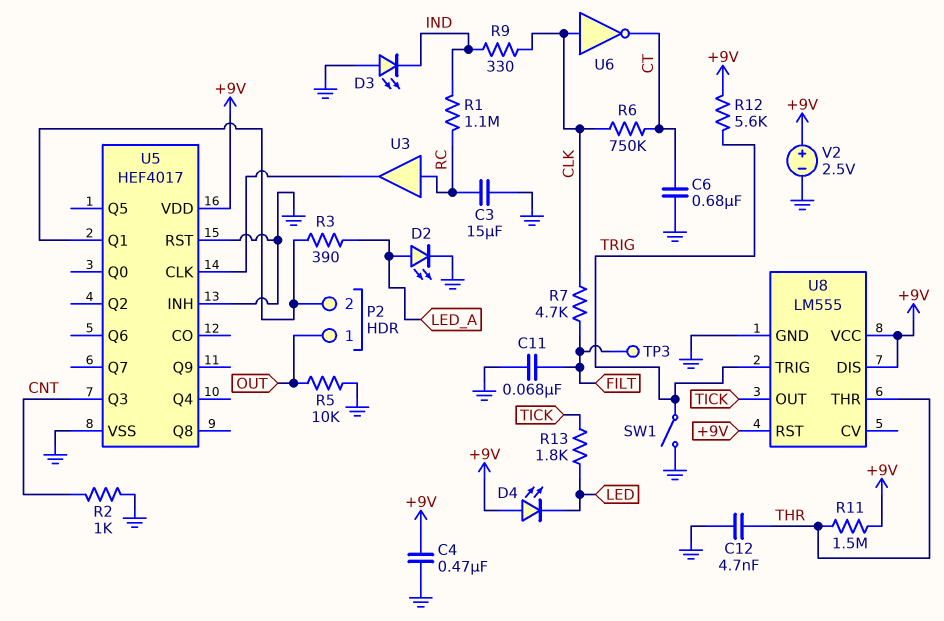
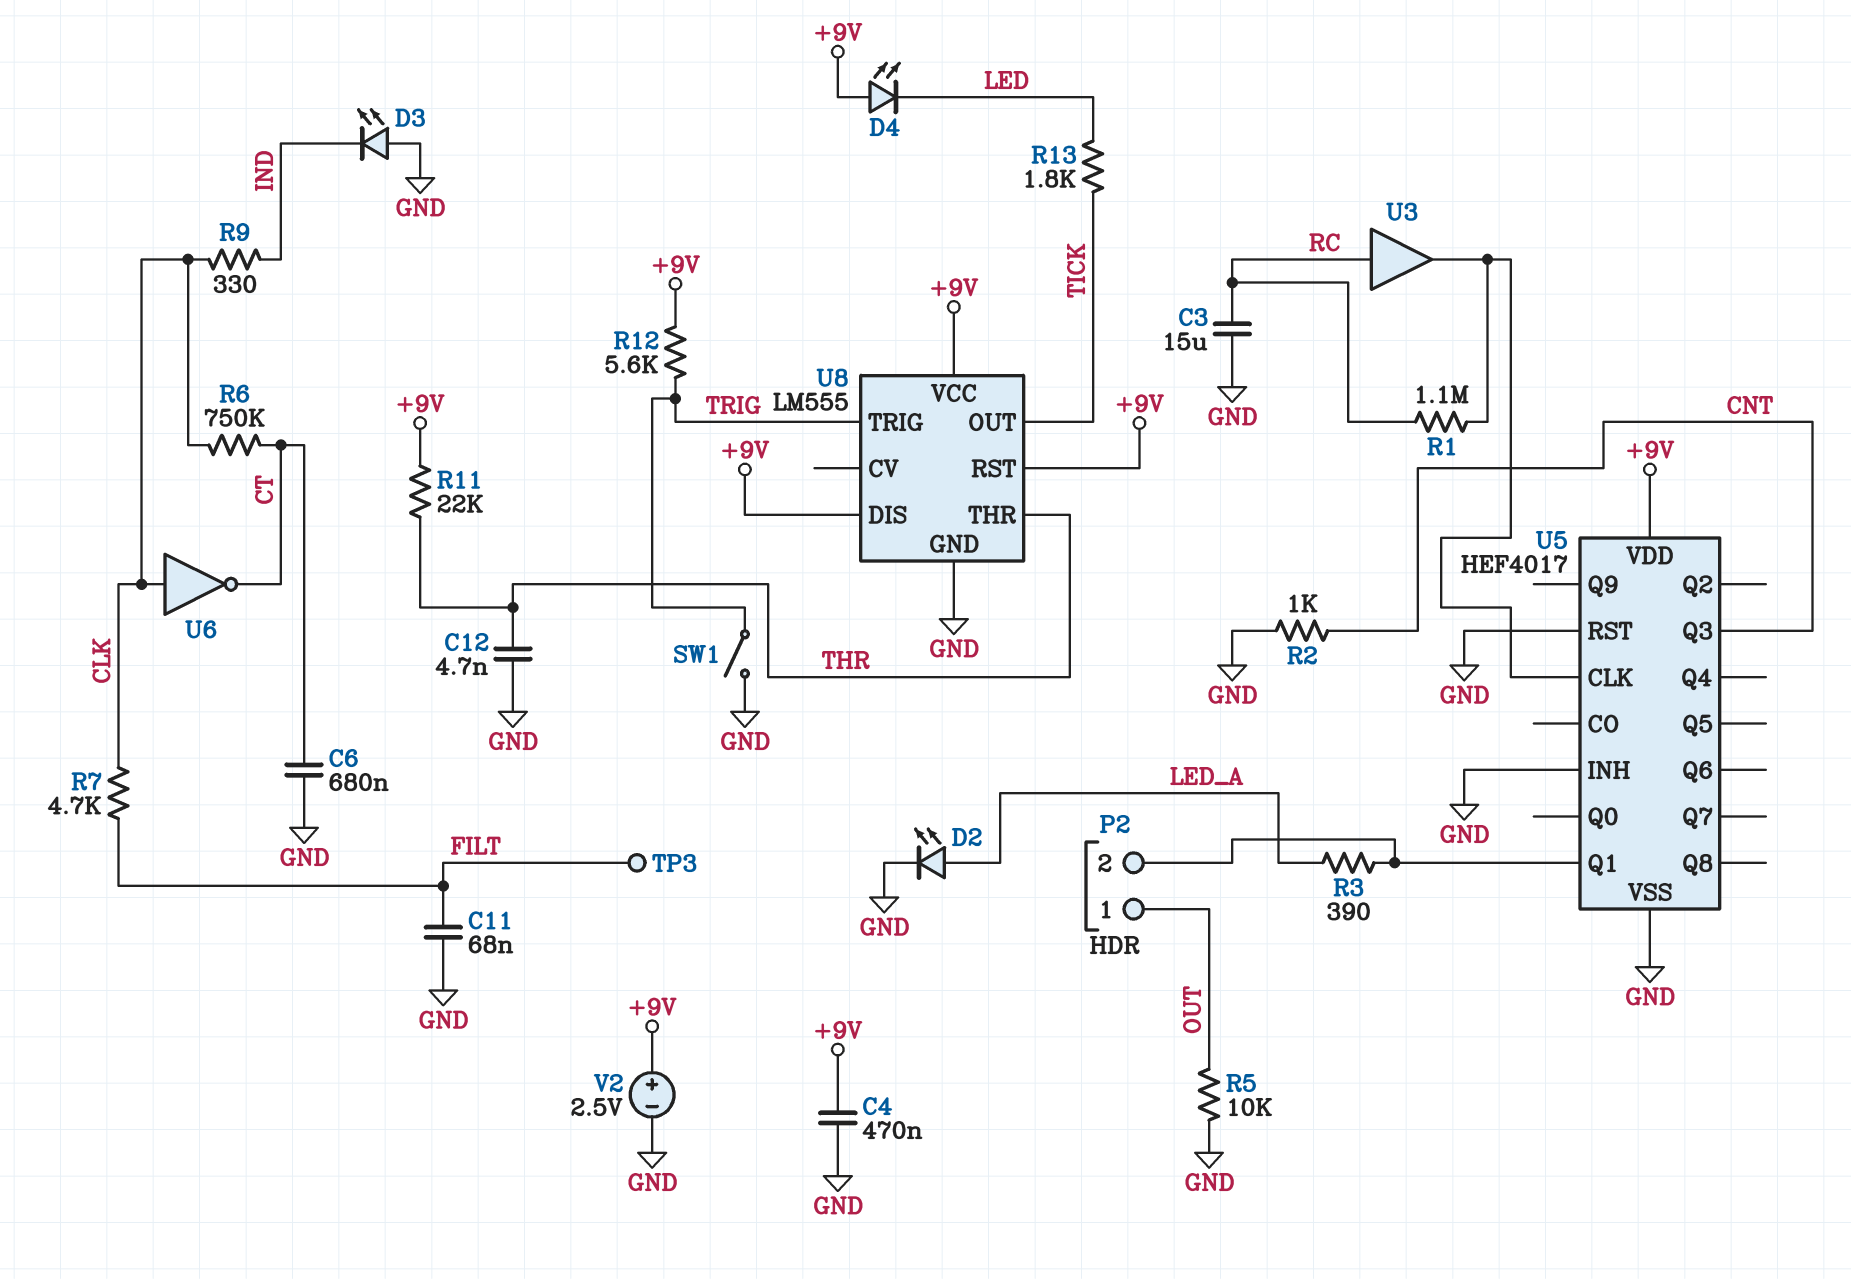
R1: 1.1M (IND, RC) -> 1.1M (RC, U5/CLK)
R11: 1.5M (+9V, THR) -> 22k (+9V, THR)

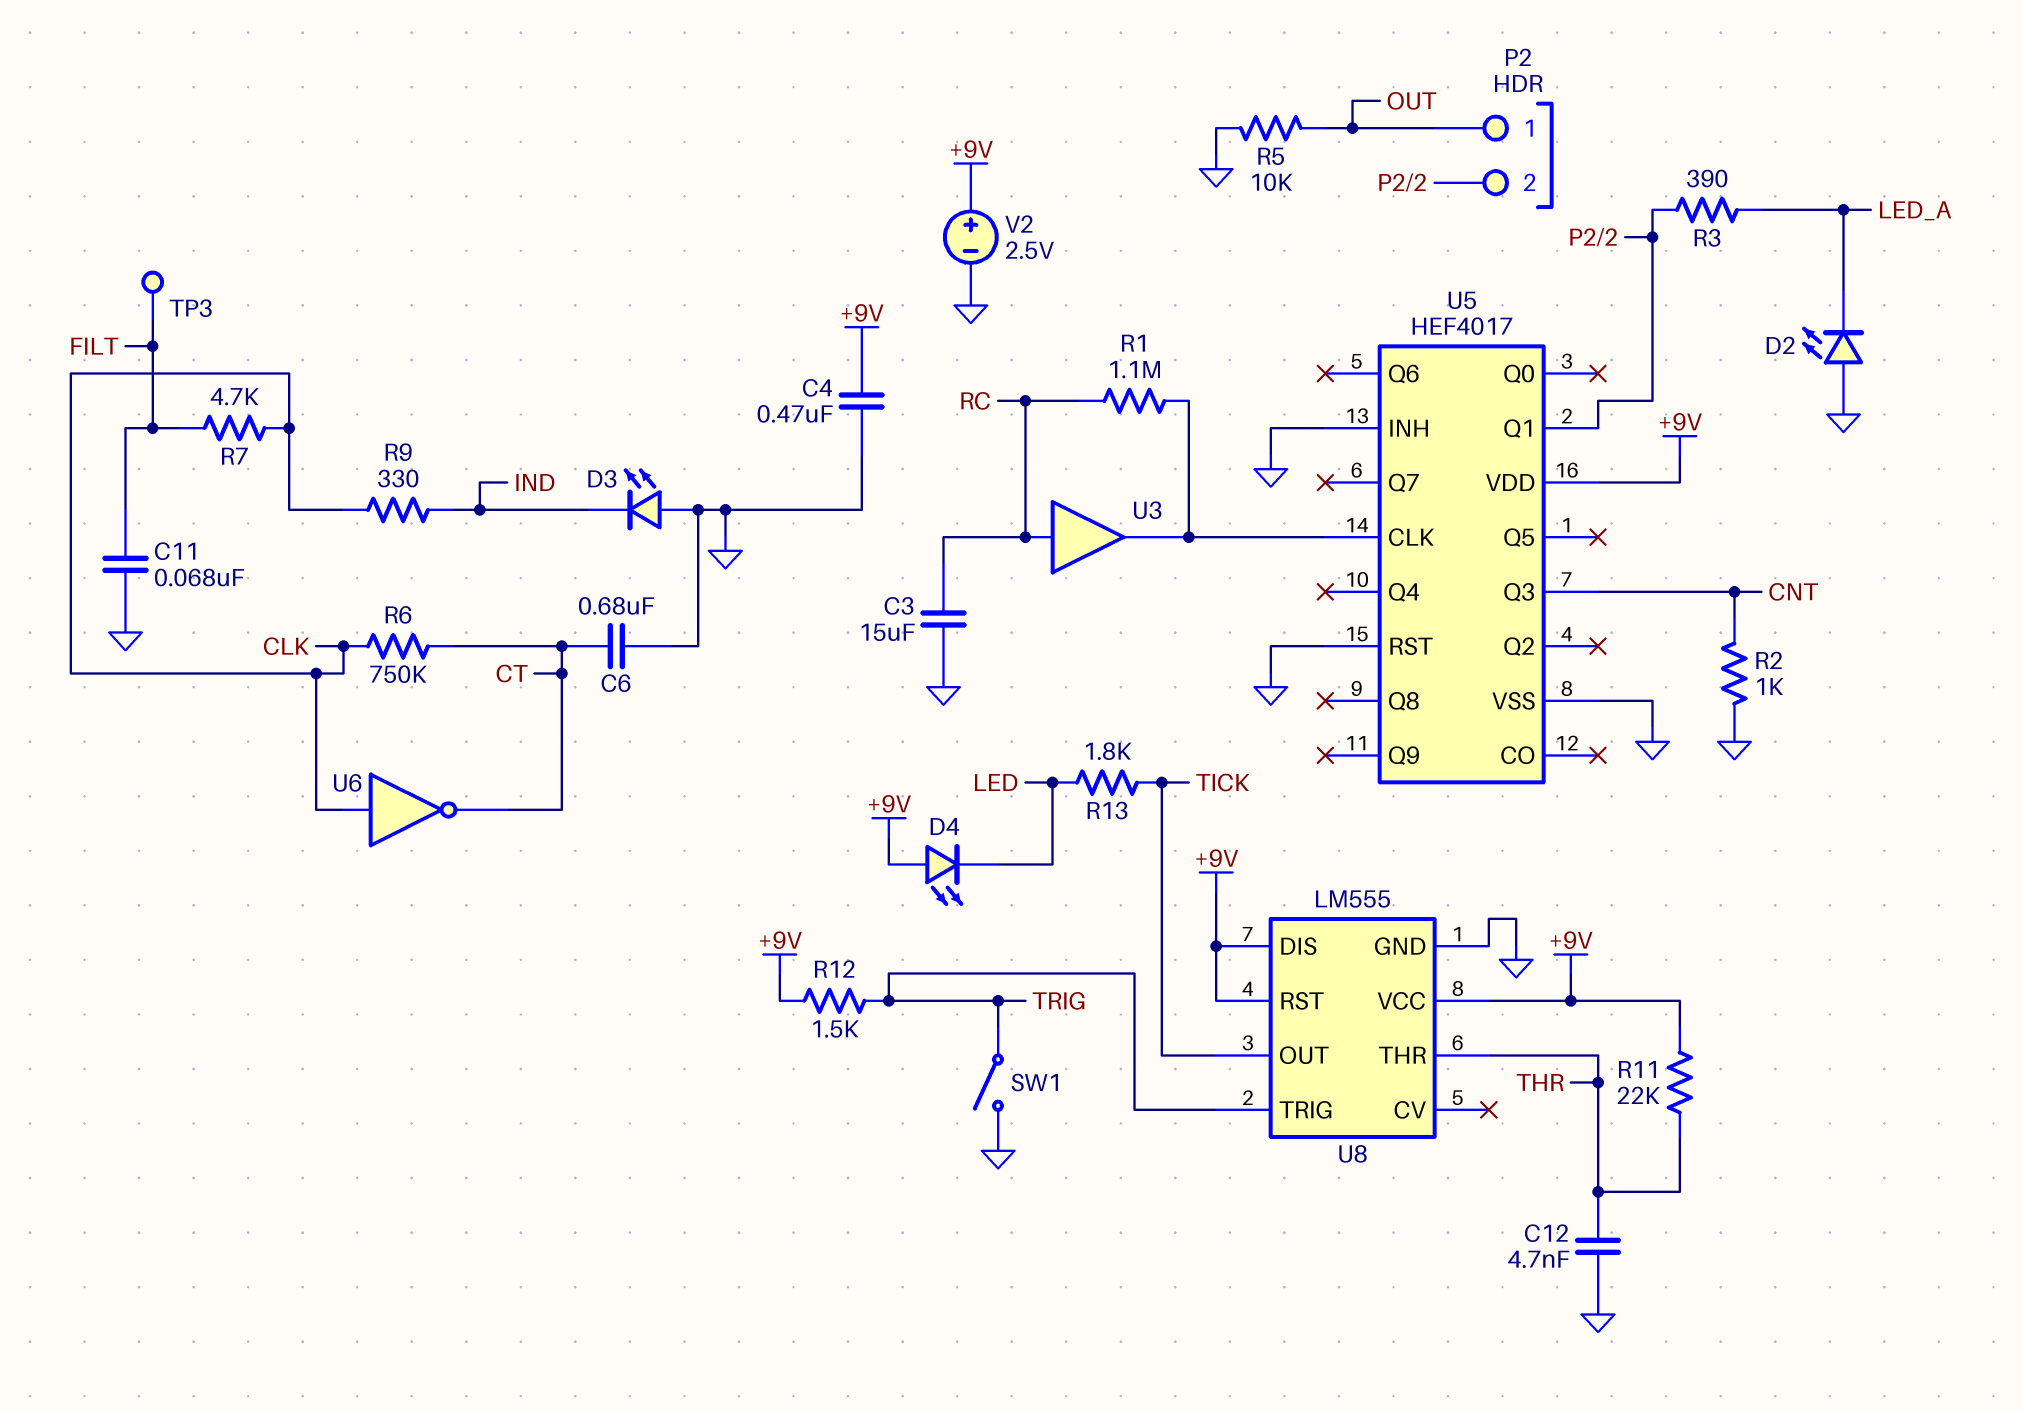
D2: LED (A LED_A, K GND) -> LED (A GND, K LED_A)
R12: 5.6k (+9V, TRIG) -> 1.5k (+9V, TRIG)

